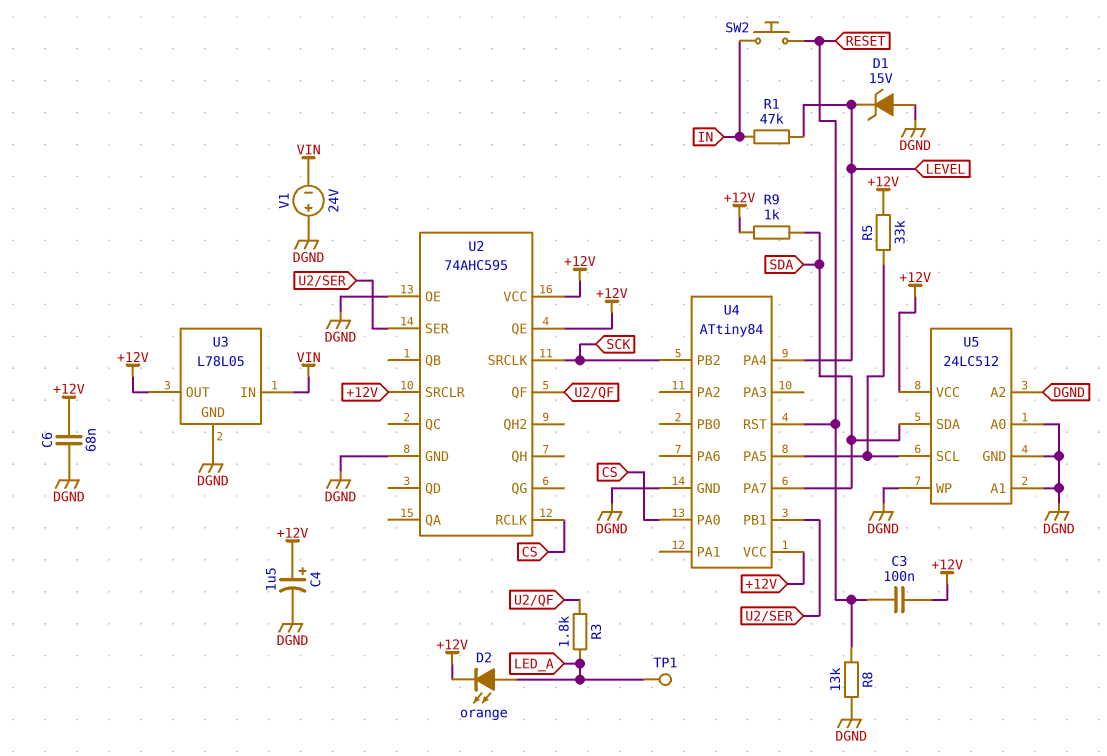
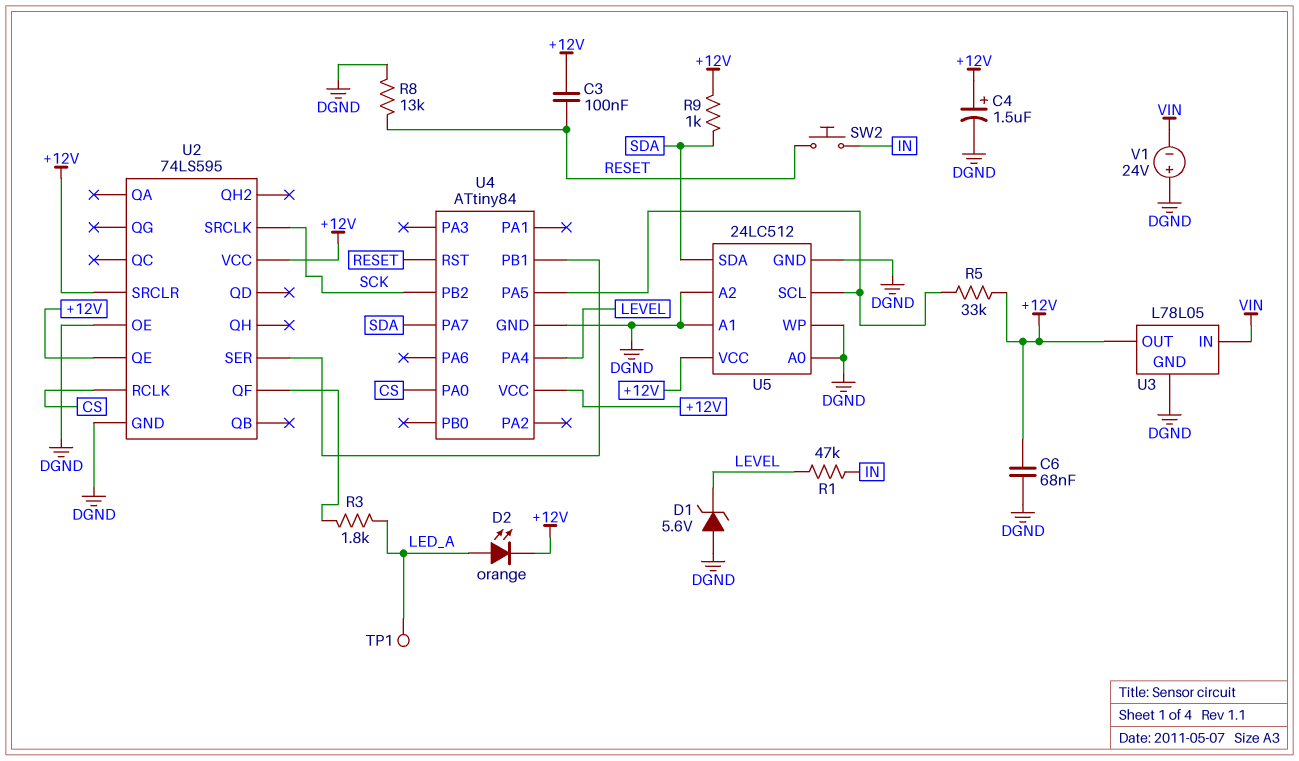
D1: zener 15V (A DGND, K LEVEL) -> zener 5.6V (A DGND, K LEVEL)
U2: 74AHC595 -> 74LS595

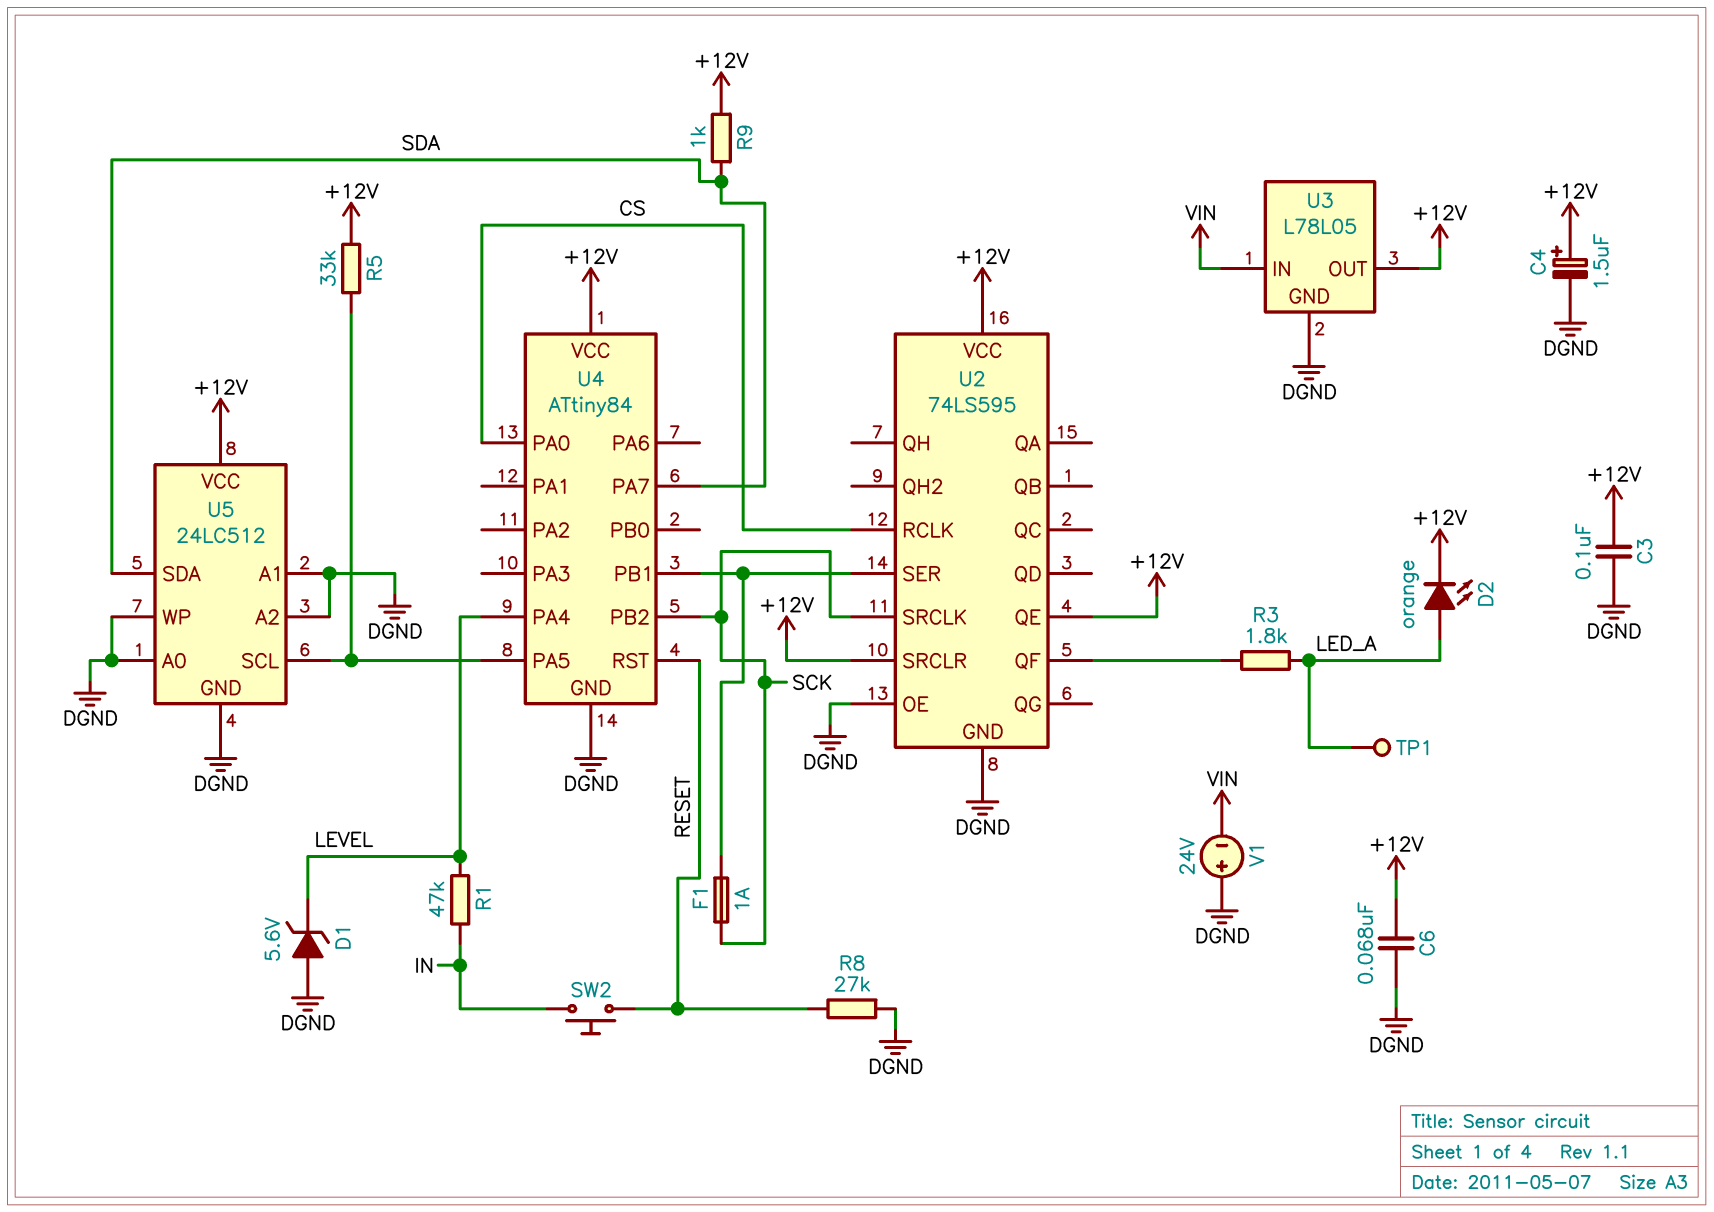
C3: 100nF (+12V, RESET) -> 100nF (+12V, DGND)
F1: none -> 1A (SCK, U2/SER)
R8: 13k (DGND, RESET) -> 27k (DGND, RESET)

